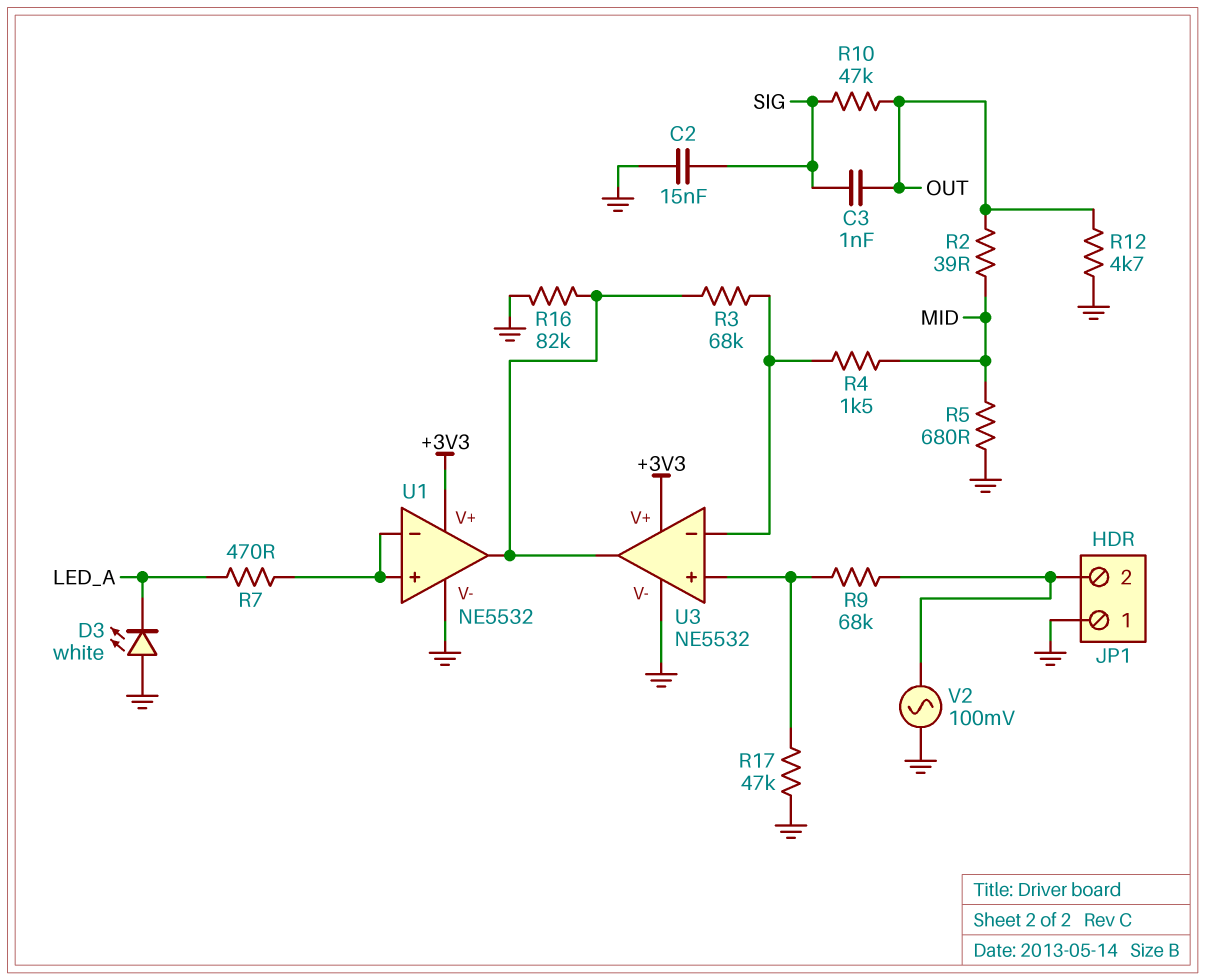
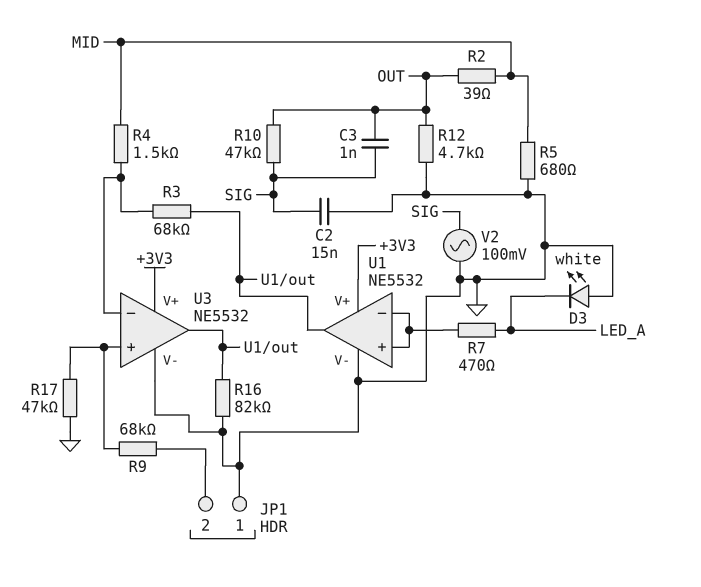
V2: AC 100mV (GND, JP1/2) -> AC 100mV (GND, SIG)

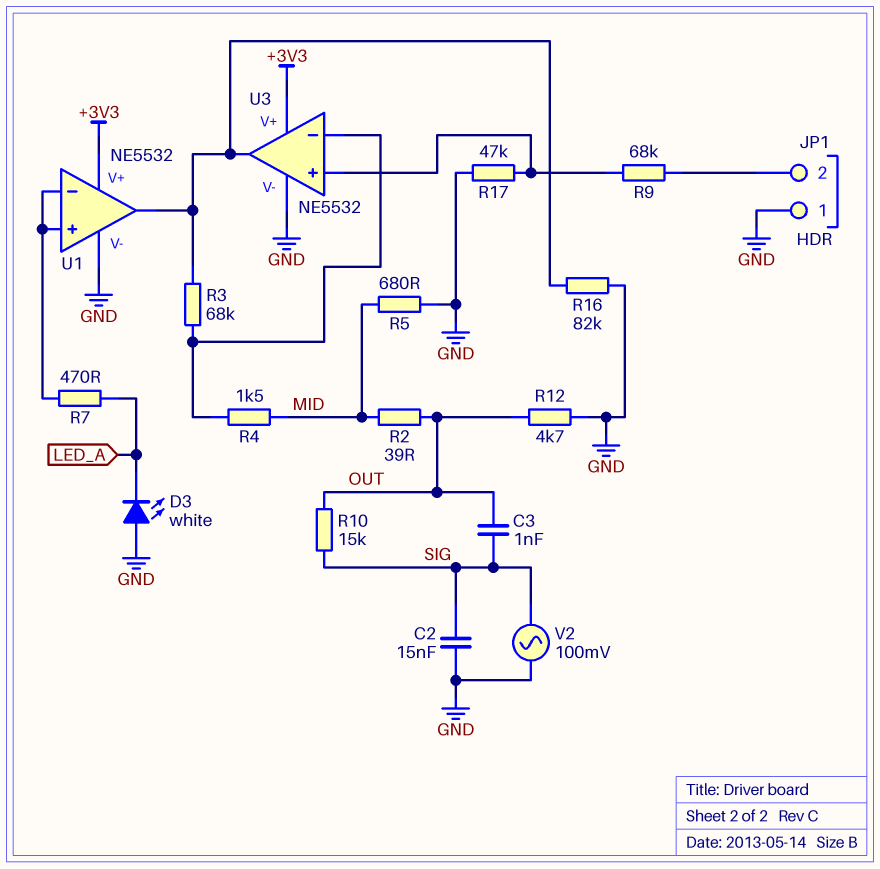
R10: 47k (OUT, SIG) -> 15k (OUT, SIG)

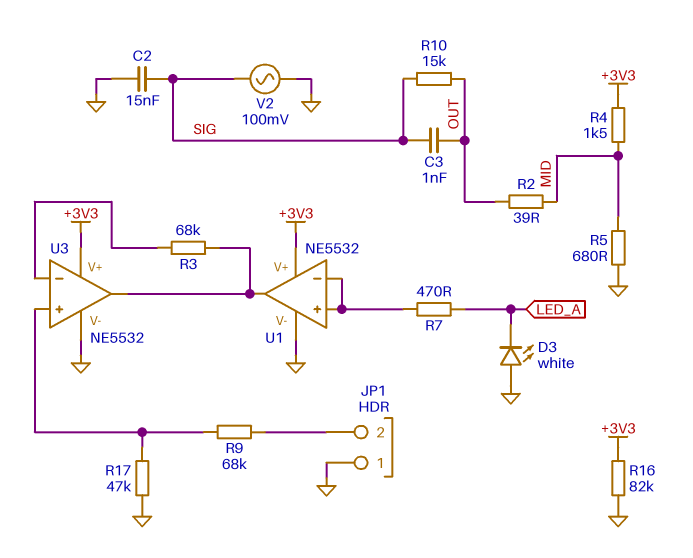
R4: 1.5k (MID, U3/in-) -> 1.5k (+3V3, MID)
R12: 4.7k (GND, OUT) -> none
R16: 82k (GND, U1/out) -> 82k (+3V3, GND)

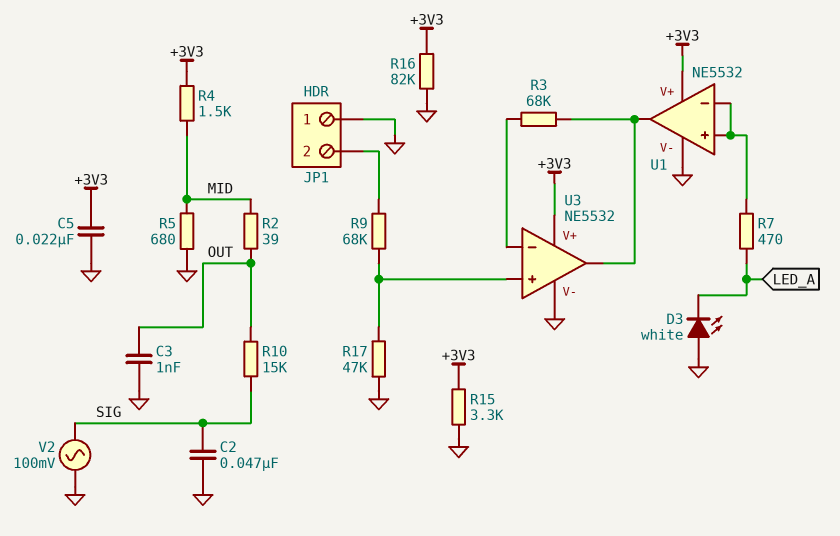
C2: 15nF (GND, SIG) -> 47nF (GND, SIG)
C3: 1nF (OUT, SIG) -> 1nF (GND, OUT)
C5: none -> 22nF (+3V3, GND)
R15: none -> 3.3k (+3V3, GND)

